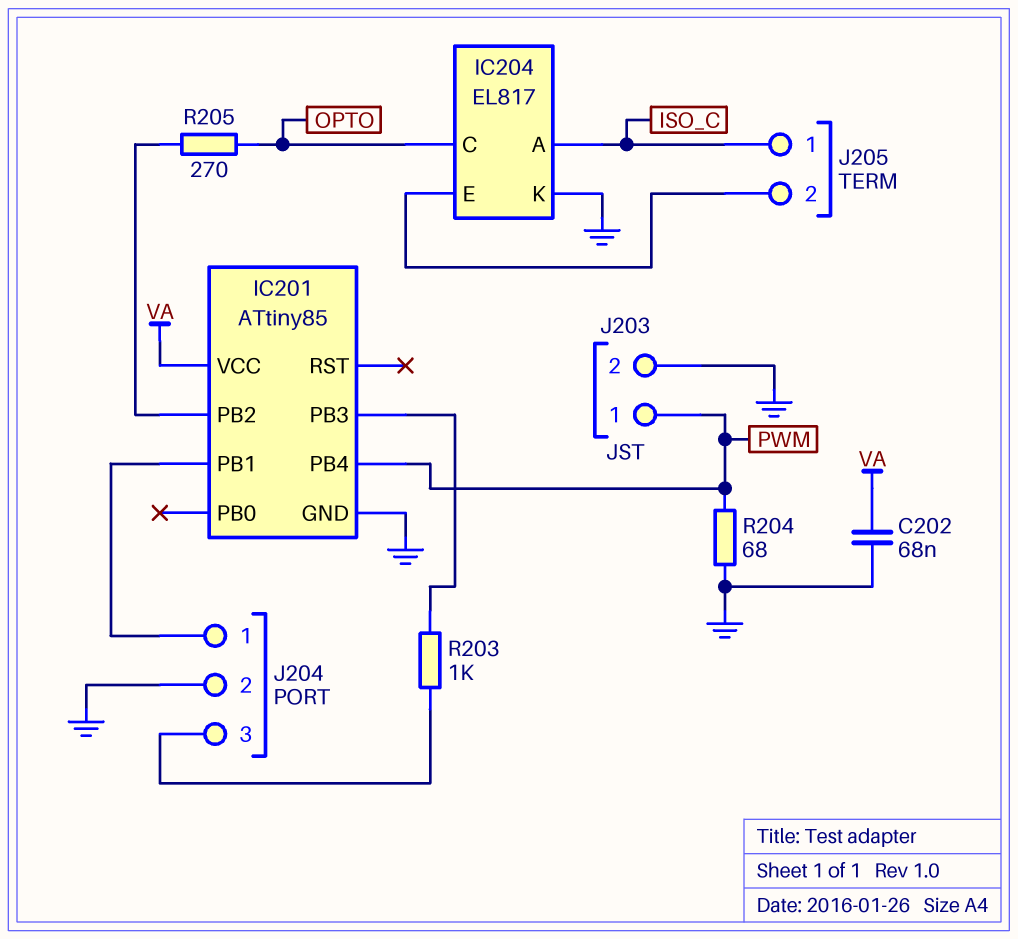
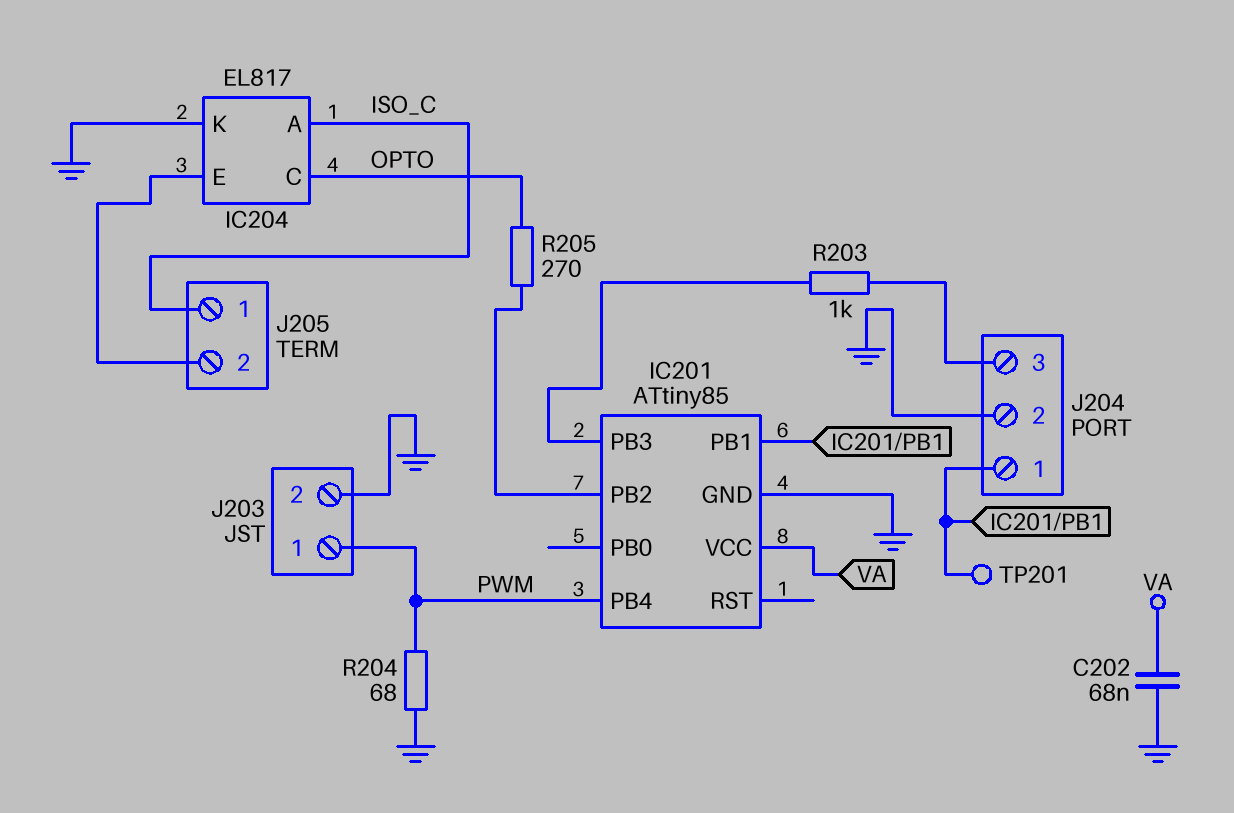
TP201: none -> test point (IC201/PB1)

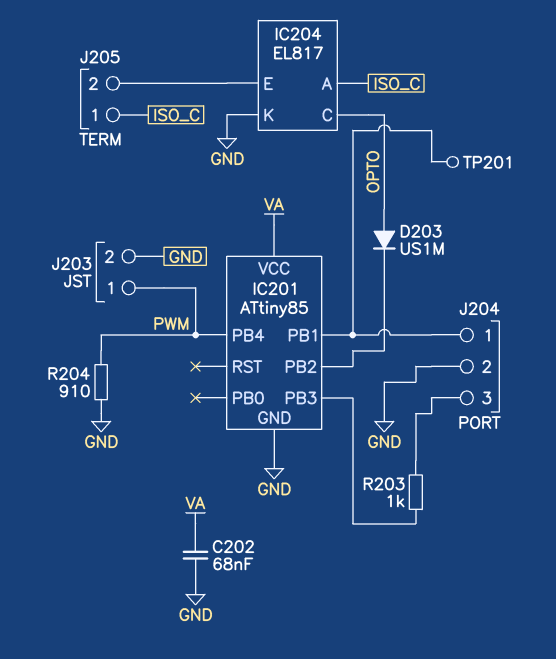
D203: none -> diode US1M (A OPTO, K IC201/PB2)
R204: 68 (GND, PWM) -> 910 (GND, PWM)
R205: 270 (IC201/PB2, OPTO) -> none

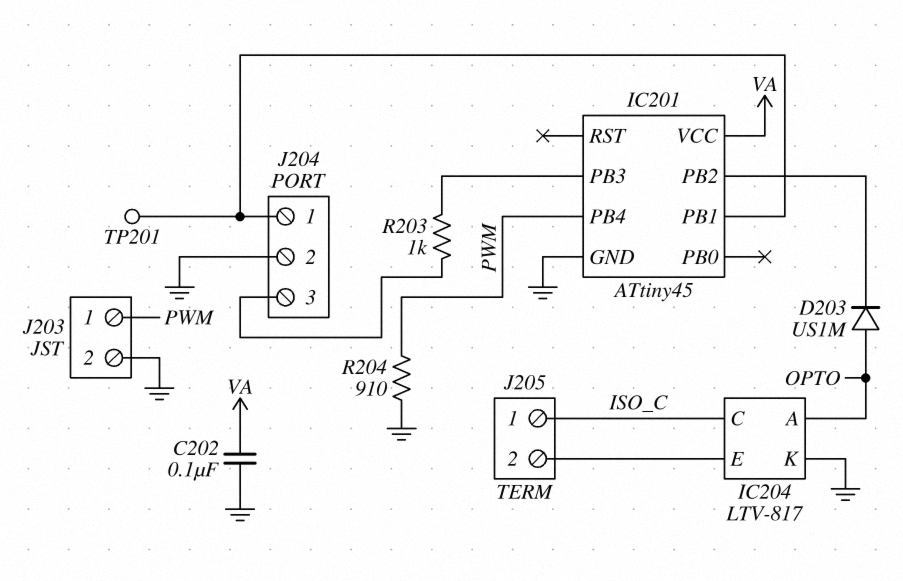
C202: 68nF (GND, VA) -> 100nF (GND, VA)
IC201: ATtiny85 -> ATtiny45
IC204: EL817 -> LTV-817
IC204 pin A: ISO_C -> OPTO
IC204 pin C: OPTO -> ISO_C

